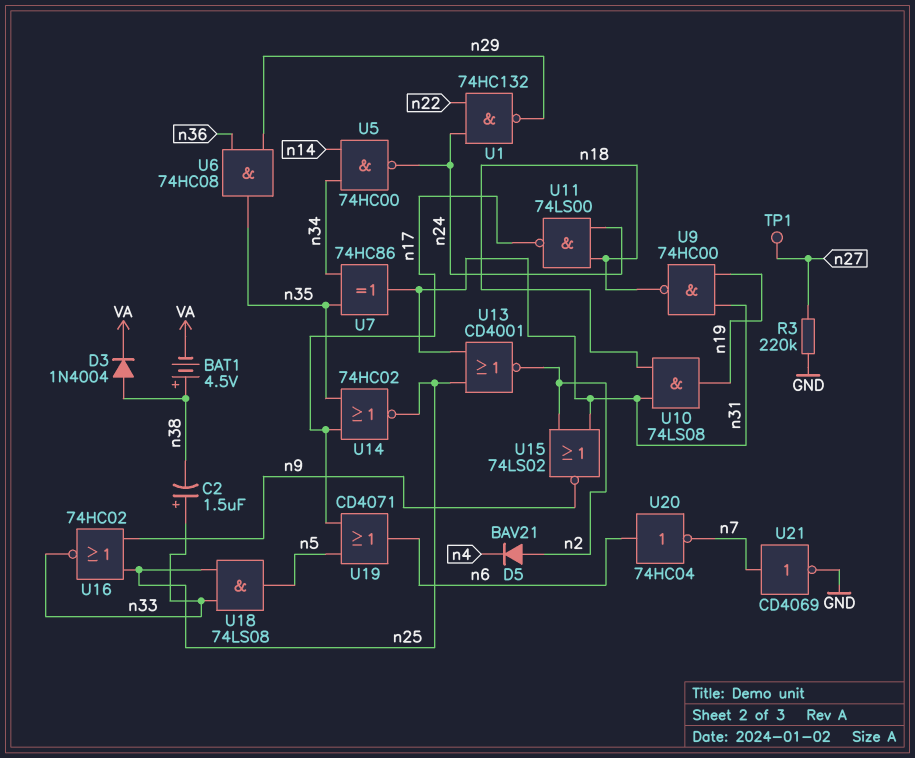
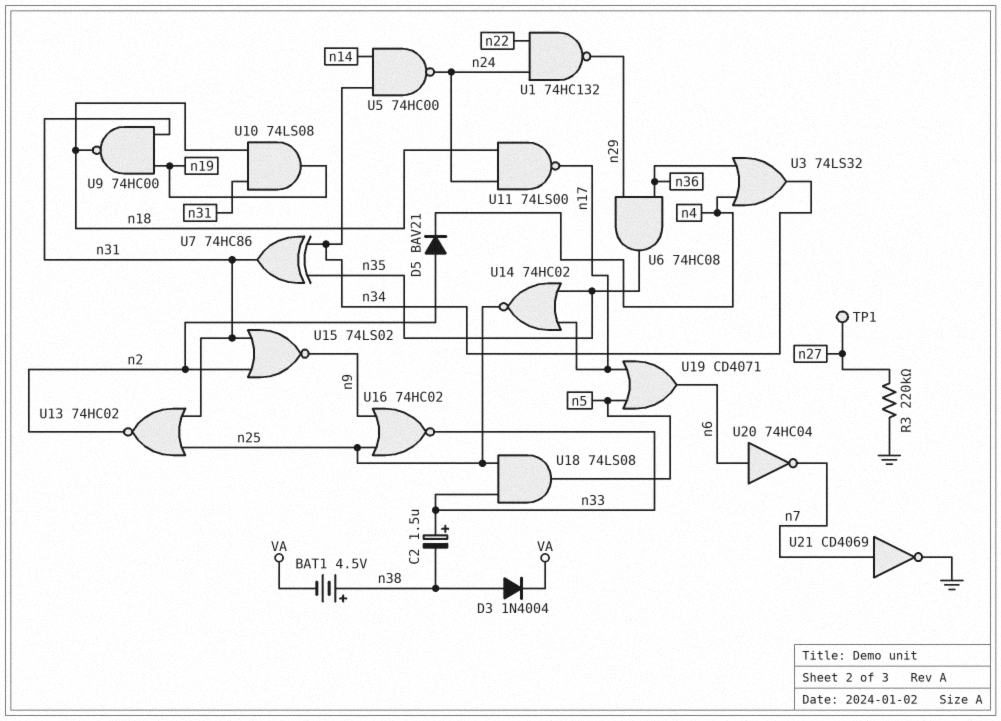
U3: none -> OR 74LS32 (in n4, in n36, out n34)
U13: NOR CD4001 (in n25, in n31, out n2) -> NOR 74HC02 (in n25, in n31, out n2)

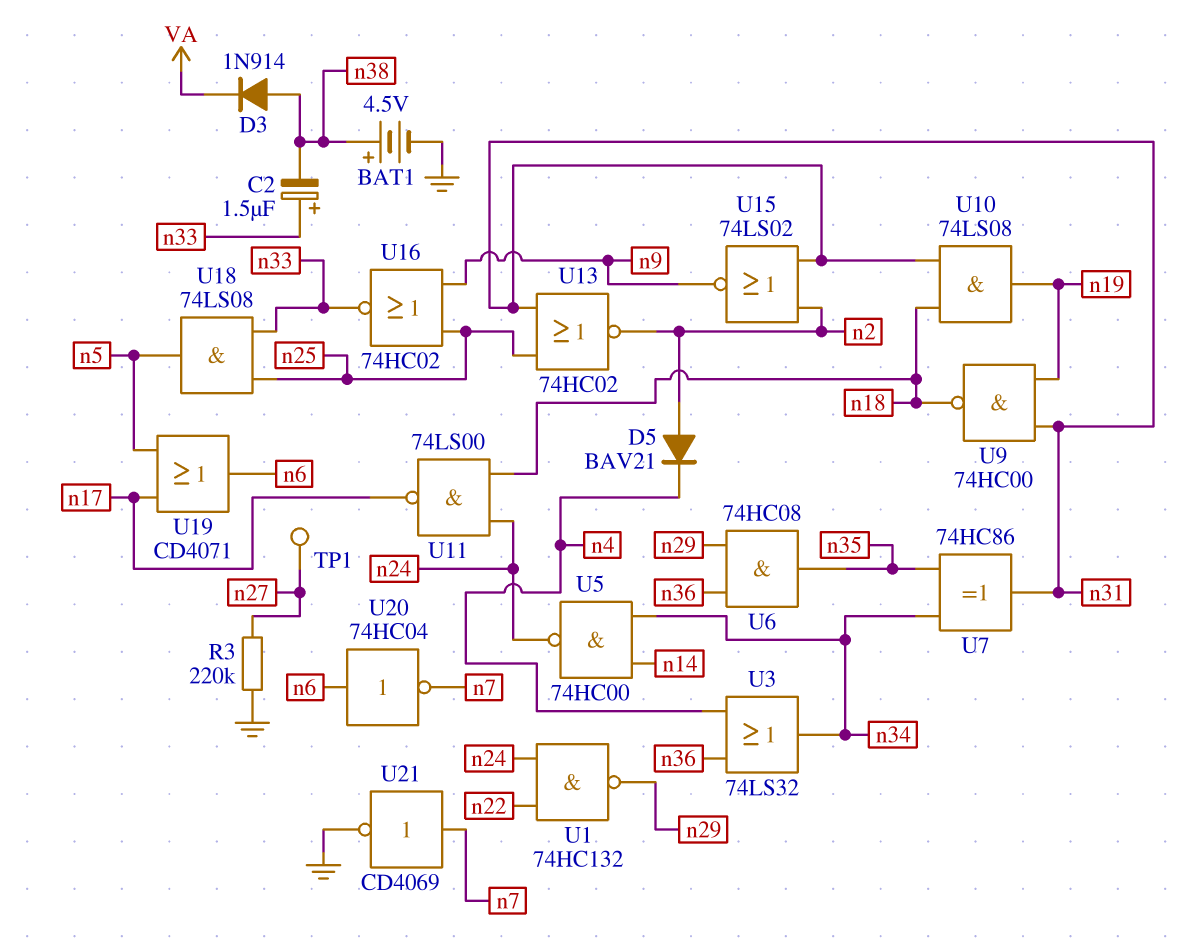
BAT1: 4.5V (plus n38, minus VA) -> 4.5V (plus n38, minus GND)
D3: diode 1N4004 (A n38, K VA) -> diode 1N914 (A n38, K VA)
U14: NOR 74HC02 (in n17, in n35, out n25) -> none

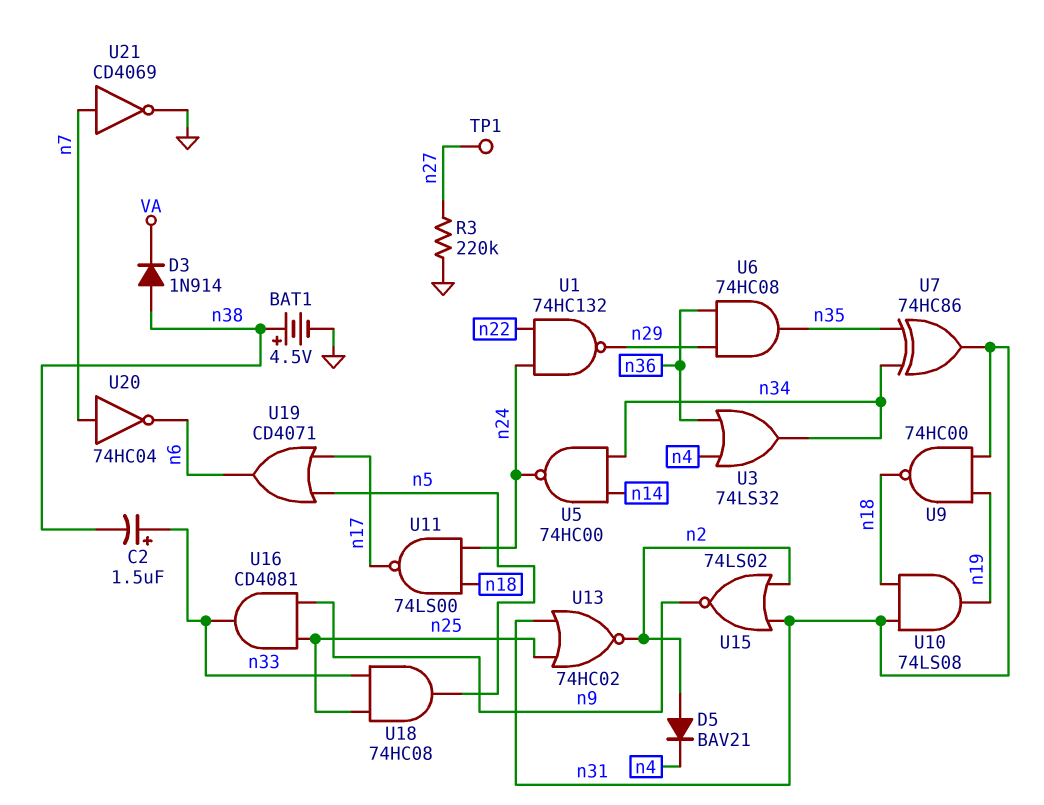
U16: NOR 74HC02 (in n9, in n25, out n33) -> AND CD4081 (in n9, in n25, out n33)
U18: AND 74LS08 (in n25, in n33, out n5) -> AND 74HC08 (in n25, in n33, out n5)
U20: NOT 74HC04 (in n6, out n7) -> NOT 74HC04 (in n7, out n6)

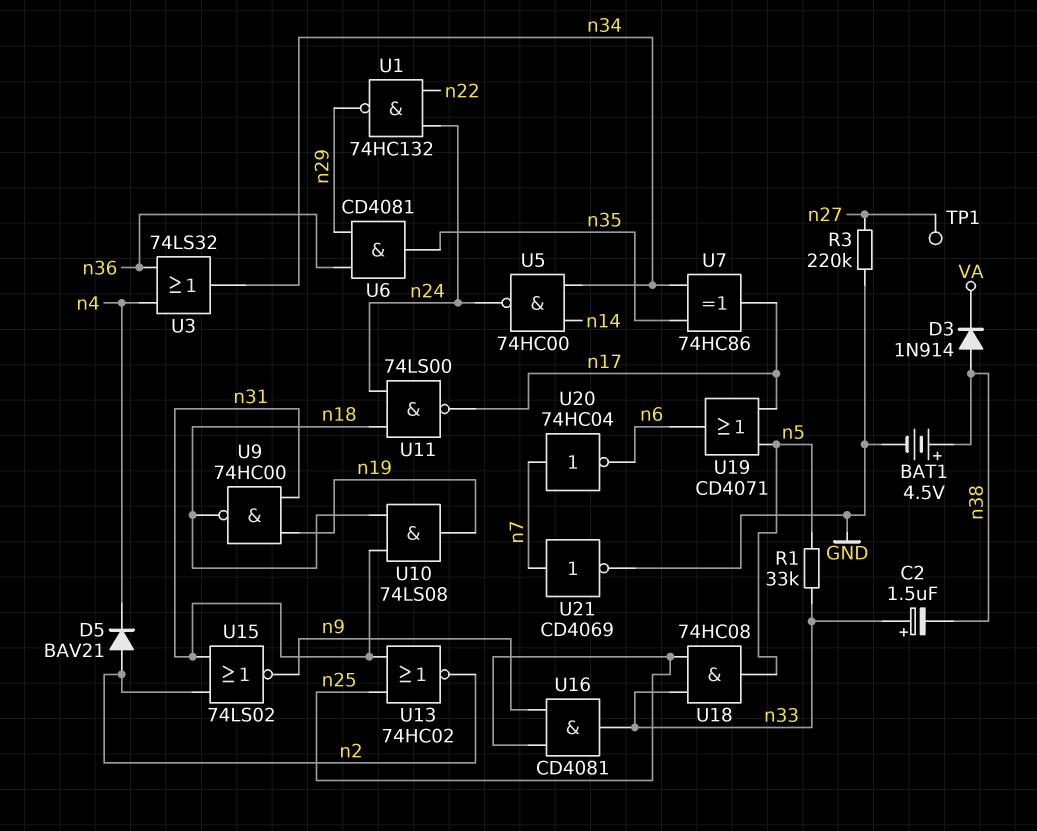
R1: none -> 33k (n5, n33)
U6: AND 74HC08 (in n29, in n36, out n35) -> AND CD4081 (in n29, in n36, out n35)
U7: XOR 74HC86 (in n34, in n35, out n31) -> XOR 74HC86 (in n34, in n35, out n17)

